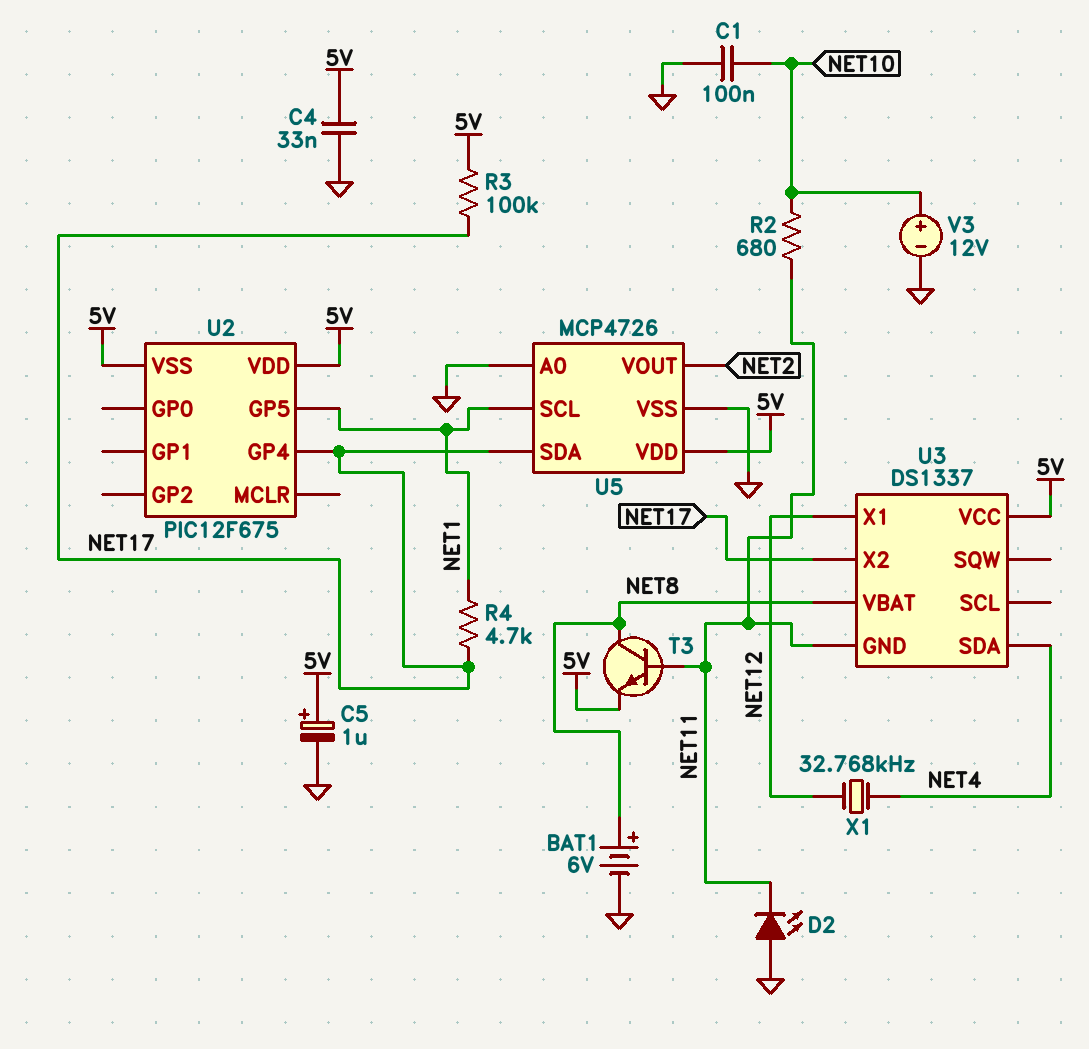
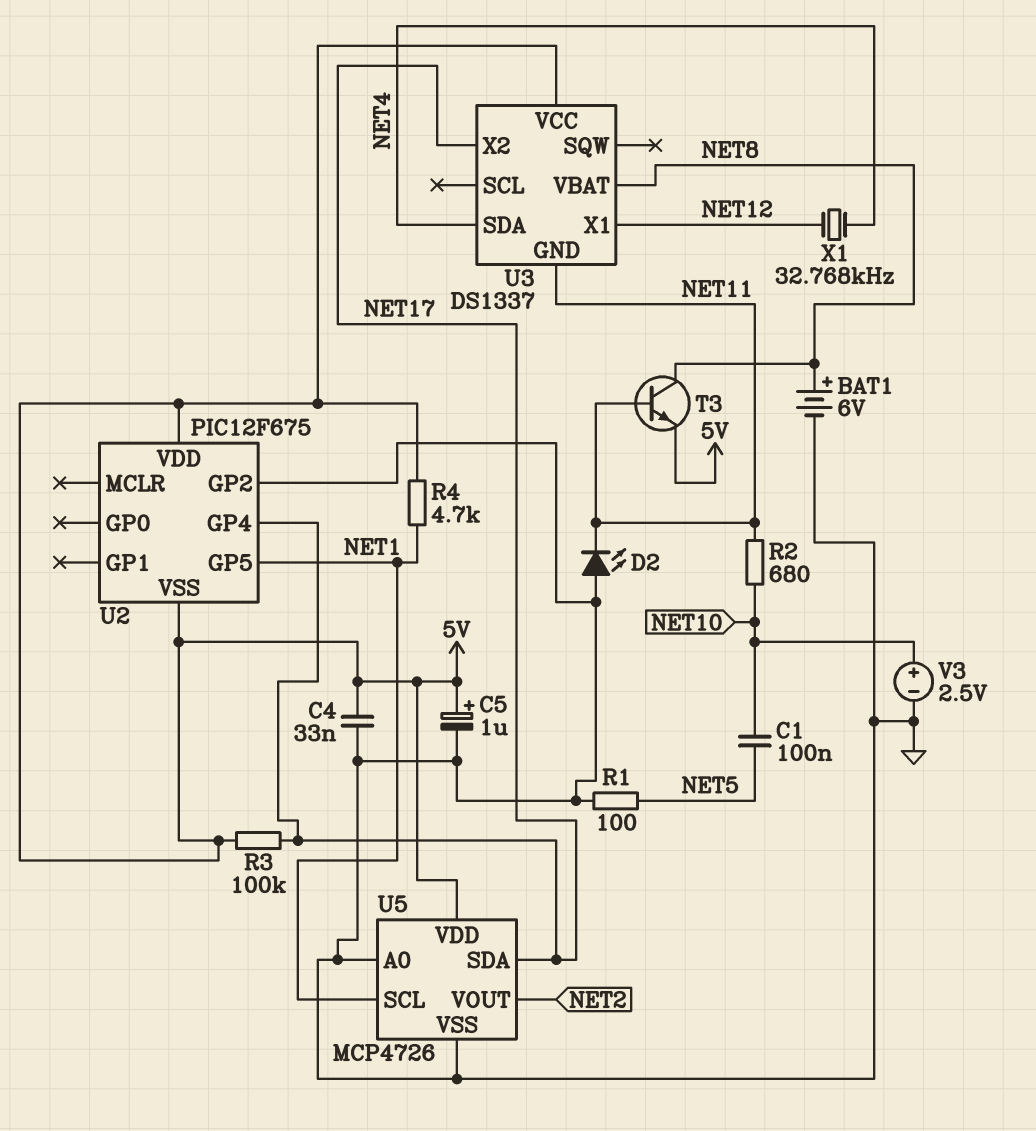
C1: 100nF (GND, NET10) -> 100nF (NET5, NET10)
R1: none -> 100 (GND, NET5)
R4: 4.7k (NET1, NET17) -> 4.7k (5V, NET1)
U2 pin GP2: none -> GND
V3: 12V (plus NET10, minus GND) -> 2.5V (plus NET10, minus GND)

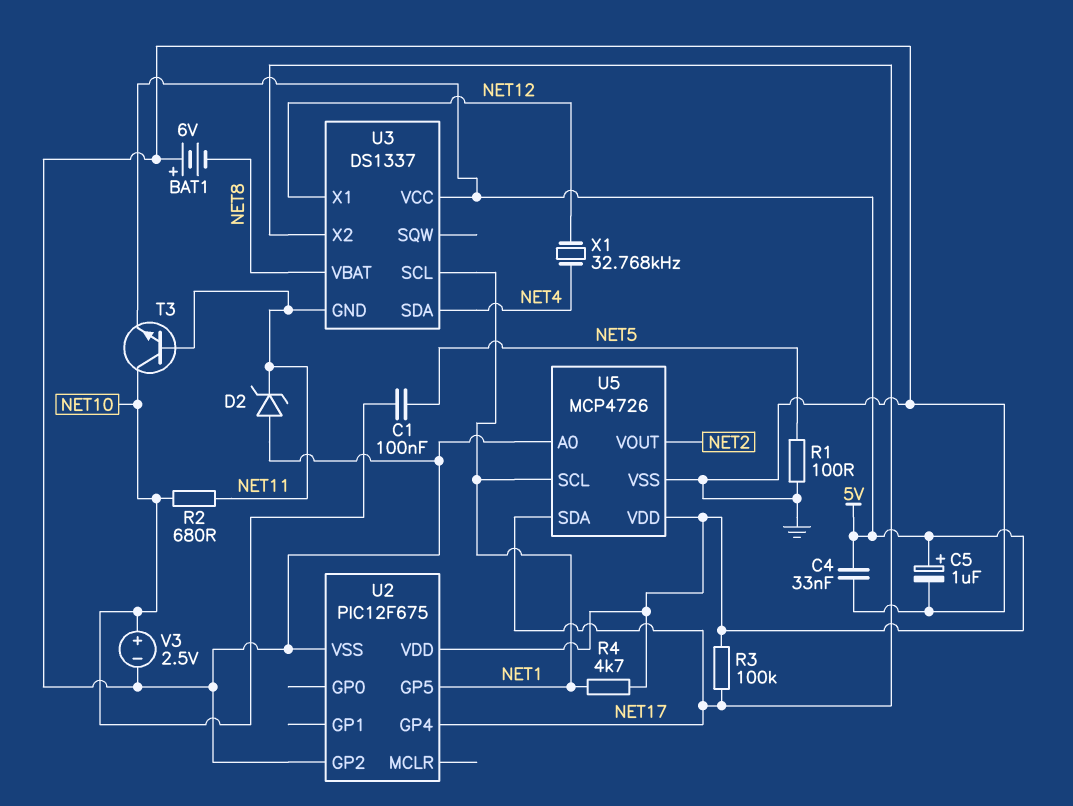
BAT1: 6V (plus NET8, minus GND) -> 6V (plus GND, minus NET8)
D2: LED (A GND, K NET11) -> zener (A GND, K NET11)
T3: NPN (B NET11, C NET8, E 5V) -> NPN (B NET11, C NET10, E 5V)
U2 pin VSS: 5V -> GND
U3 pin SCL: none -> NET1

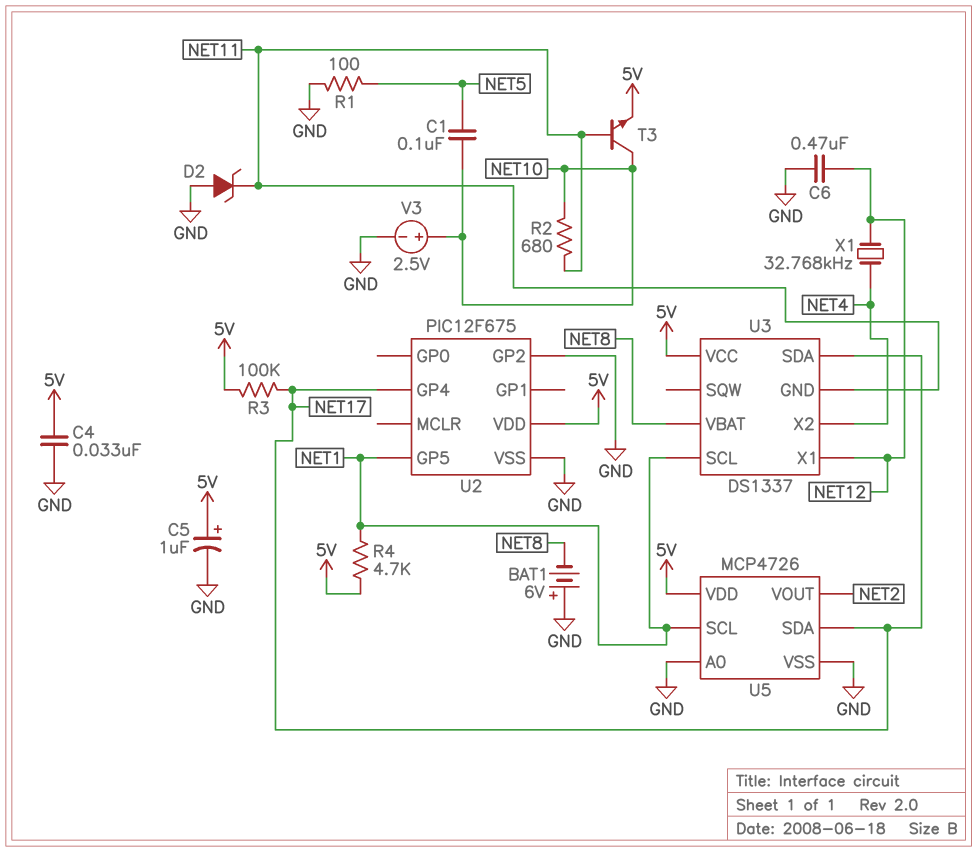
C6: none -> 470nF (GND, NET12)
U3 pin SDA: NET4 -> NET17
U3 pin X2: NET17 -> NET4

